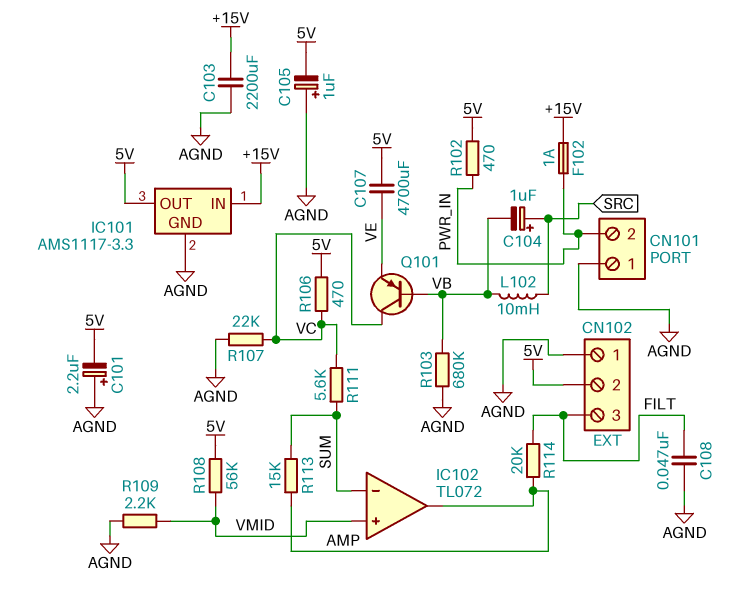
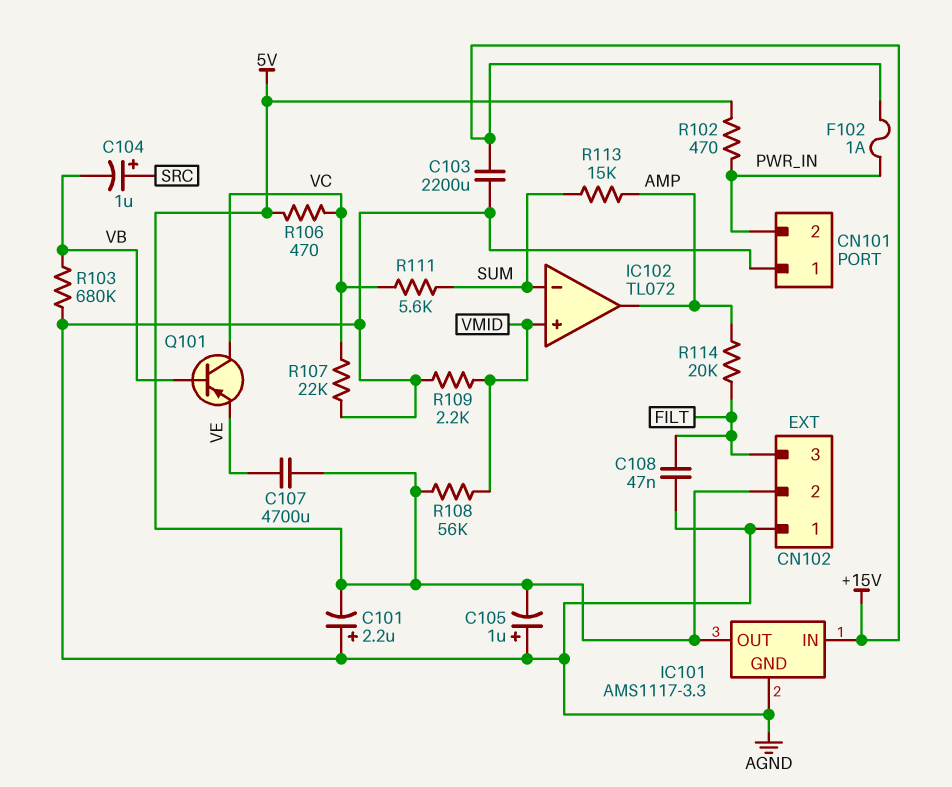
L102: 10mH (SRC, VB) -> none

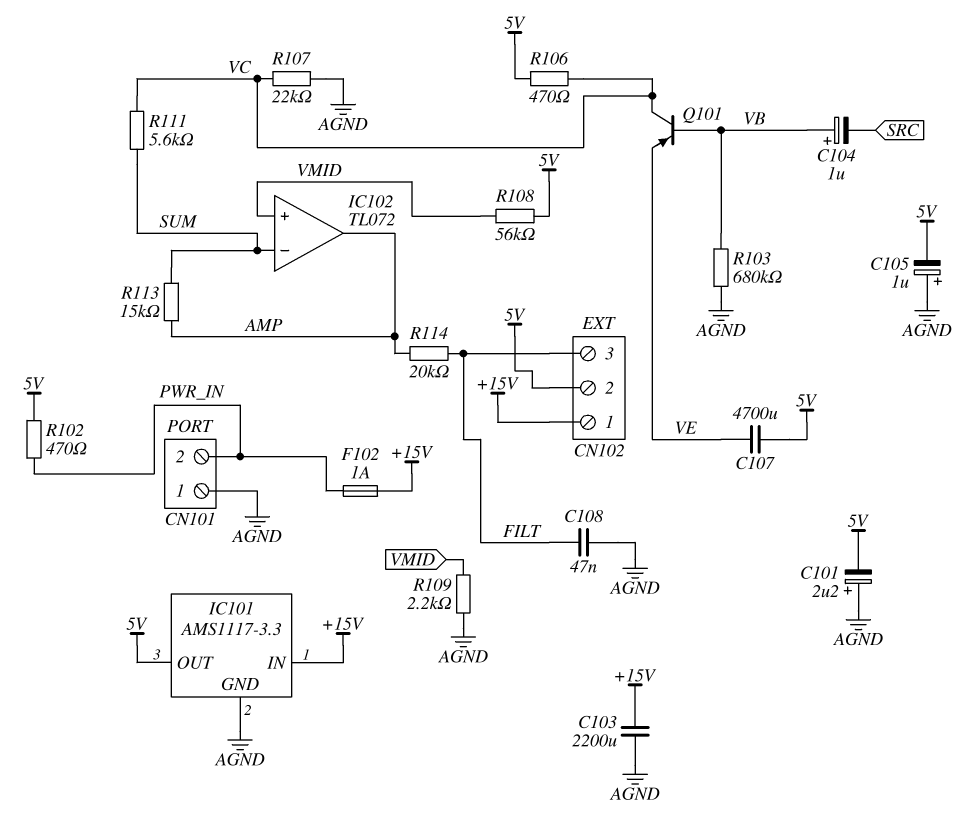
C104: 1uF (plus SRC, minus VB) -> 1uF (plus VB, minus SRC)
CN102 pin 1: AGND -> +15V

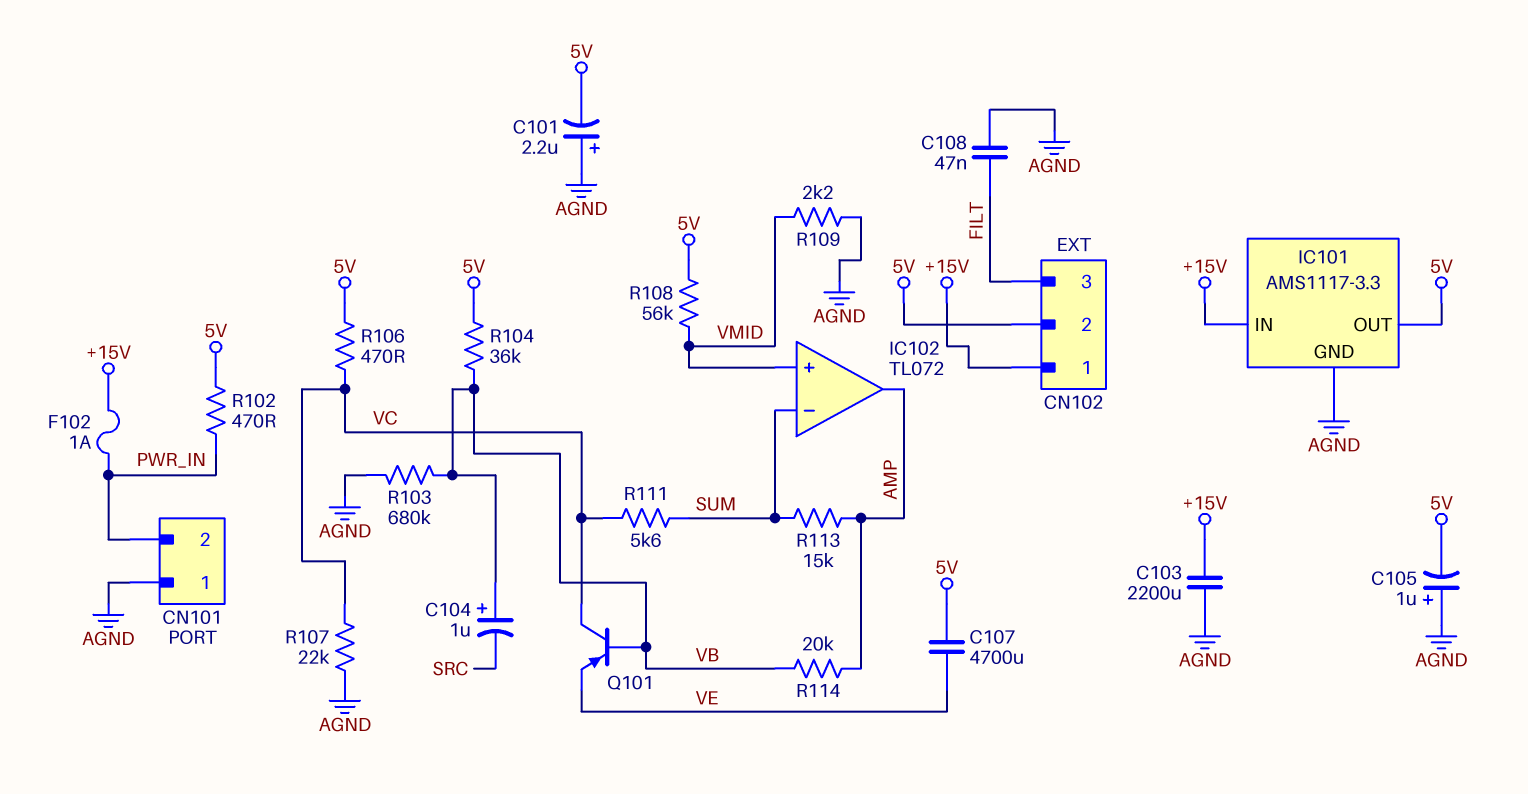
R104: none -> 36k (5V, VB)
R114: 20k (AMP, FILT) -> 20k (AMP, VB)

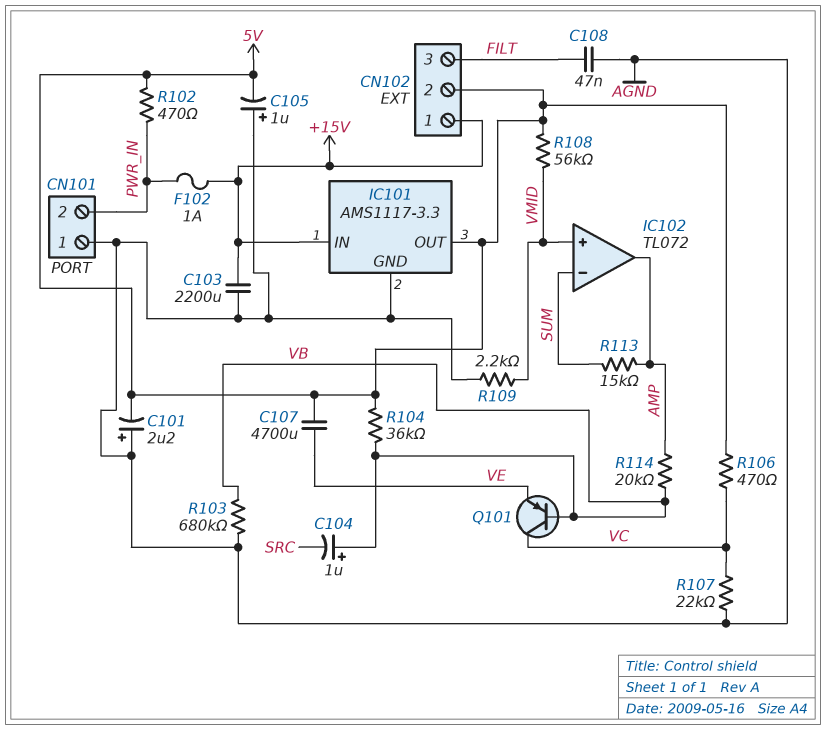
R111: 5.6k (SUM, VC) -> none

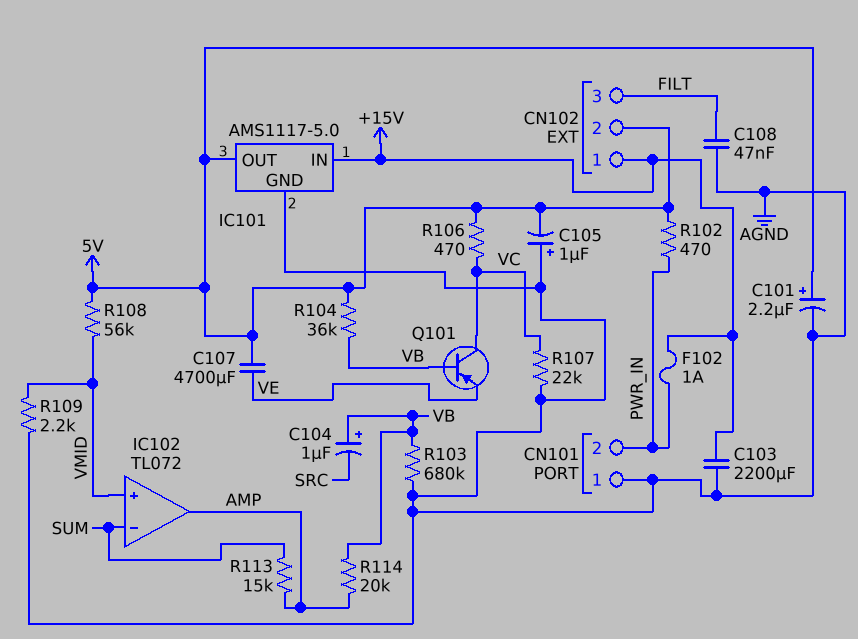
C101: 2.2uF (plus AGND, minus 5V) -> 2.2uF (plus 5V, minus AGND)
IC101: AMS1117-3.3 -> AMS1117-5.0

